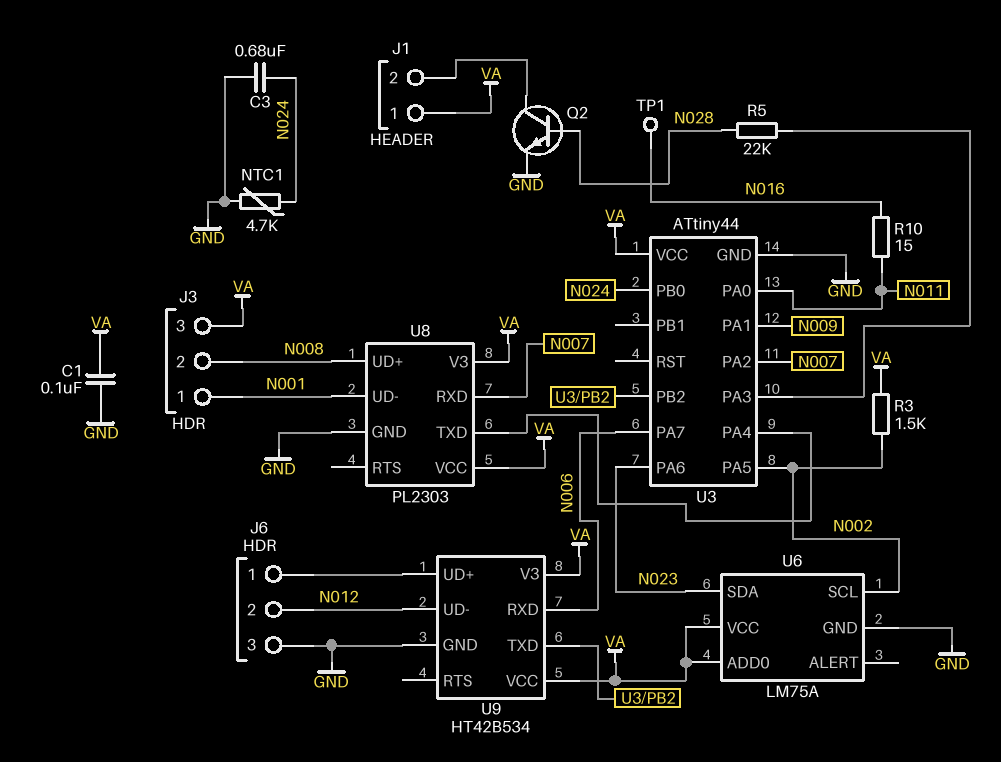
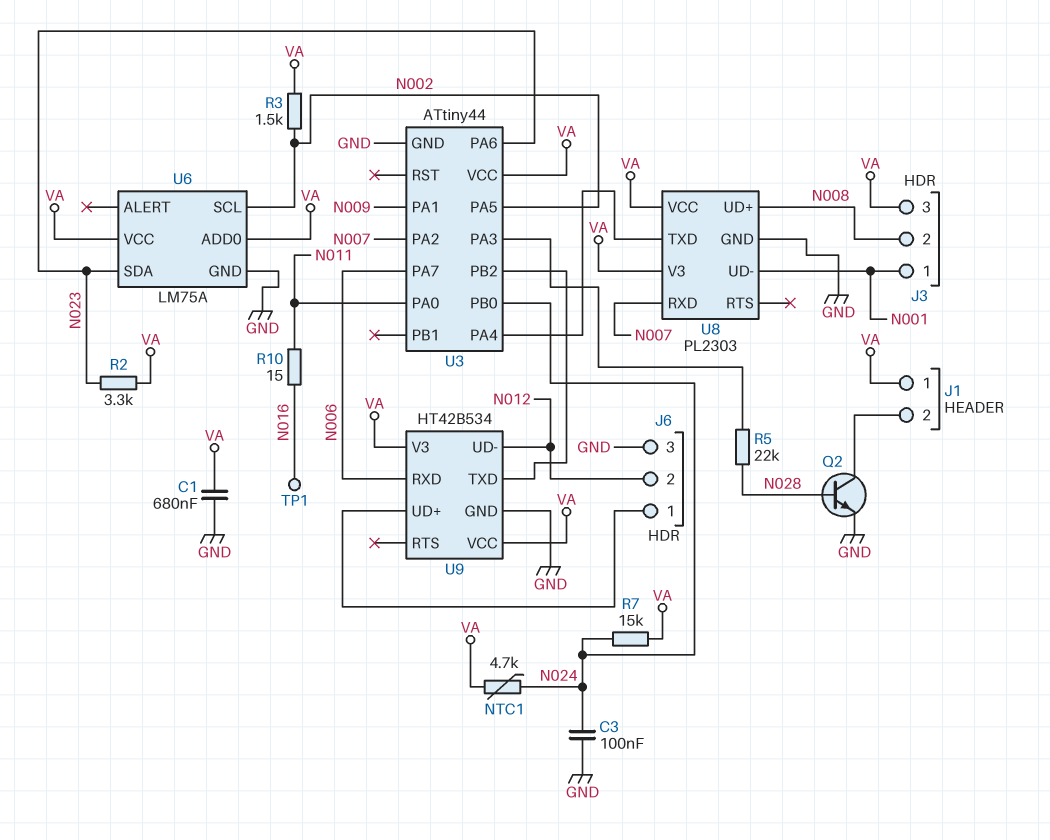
C1: 100nF (GND, VA) -> 680nF (GND, VA)
C3: 680nF (GND, N024) -> 100nF (GND, N024)
NTC1: 4.7k (GND, N024) -> 4.7k (N024, VA)
R2: none -> 3.3k (N023, VA)
R7: none -> 15k (N024, VA)

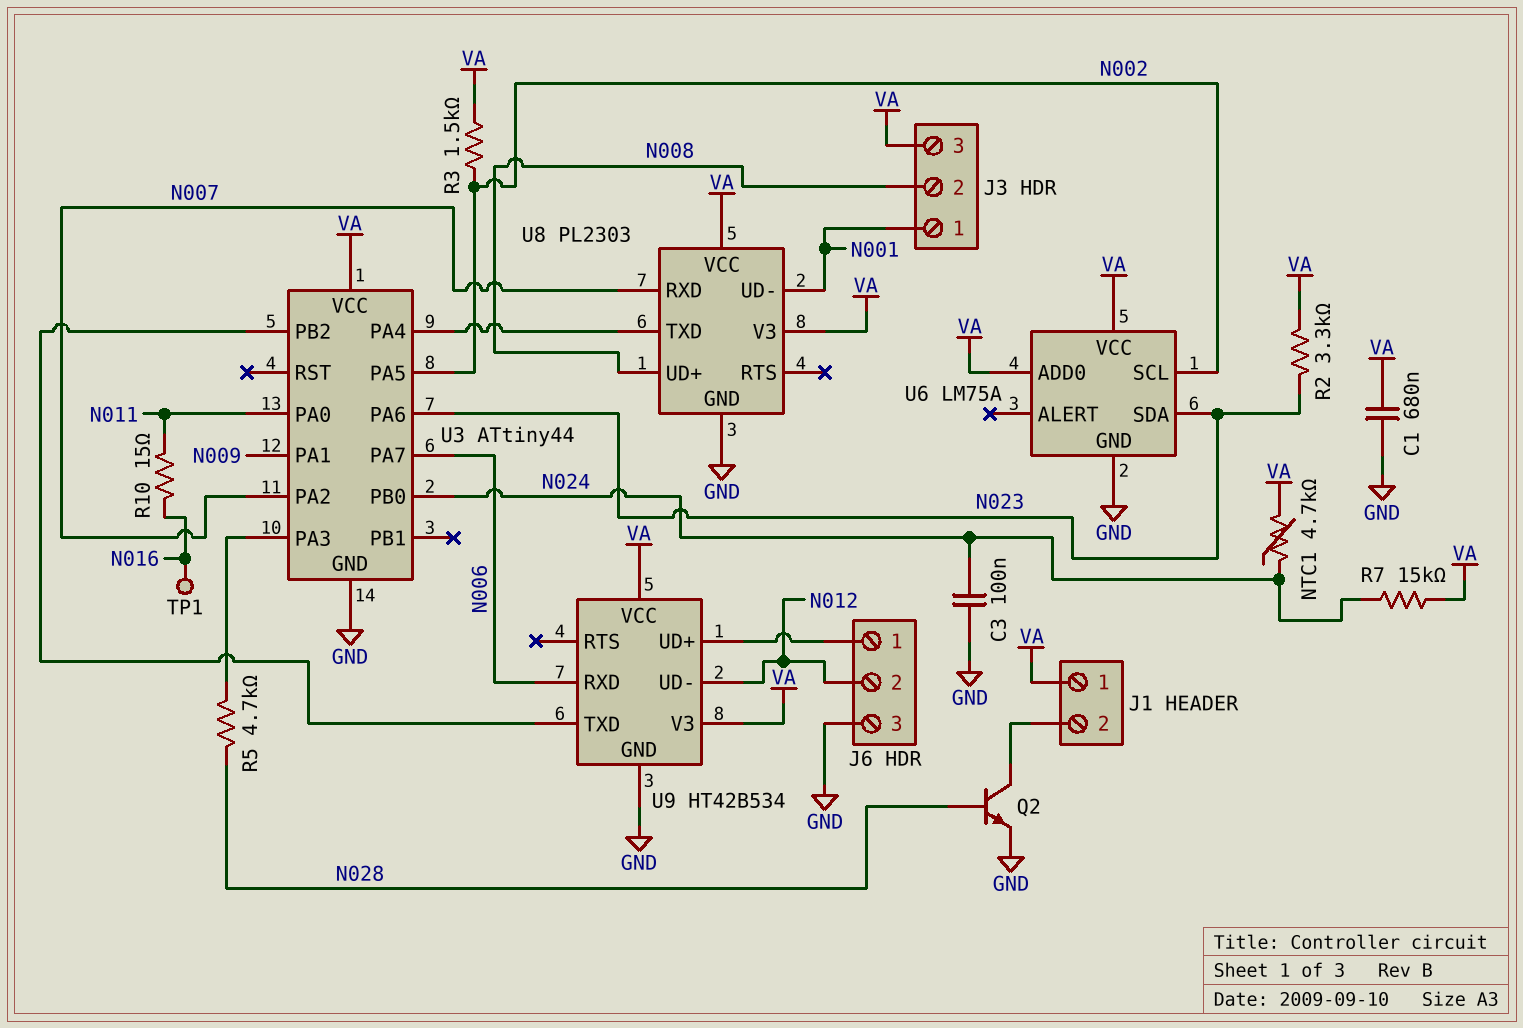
R5: 22k (N028, U3/PA3) -> 4.7k (N028, U3/PA3)

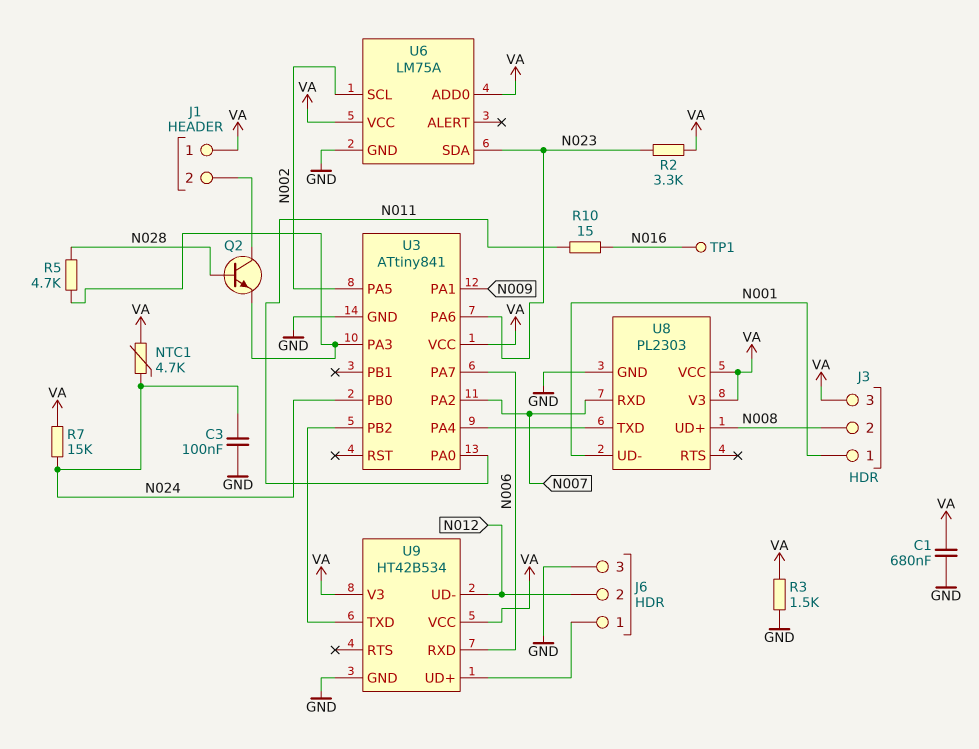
Q2: NPN (B N028, C J1/2, E GND) -> NPN (B N028, C J1/2, E U3/PA3)
R3: 1.5k (N002, VA) -> 1.5k (GND, VA)
U3: ATtiny44 -> ATtiny841

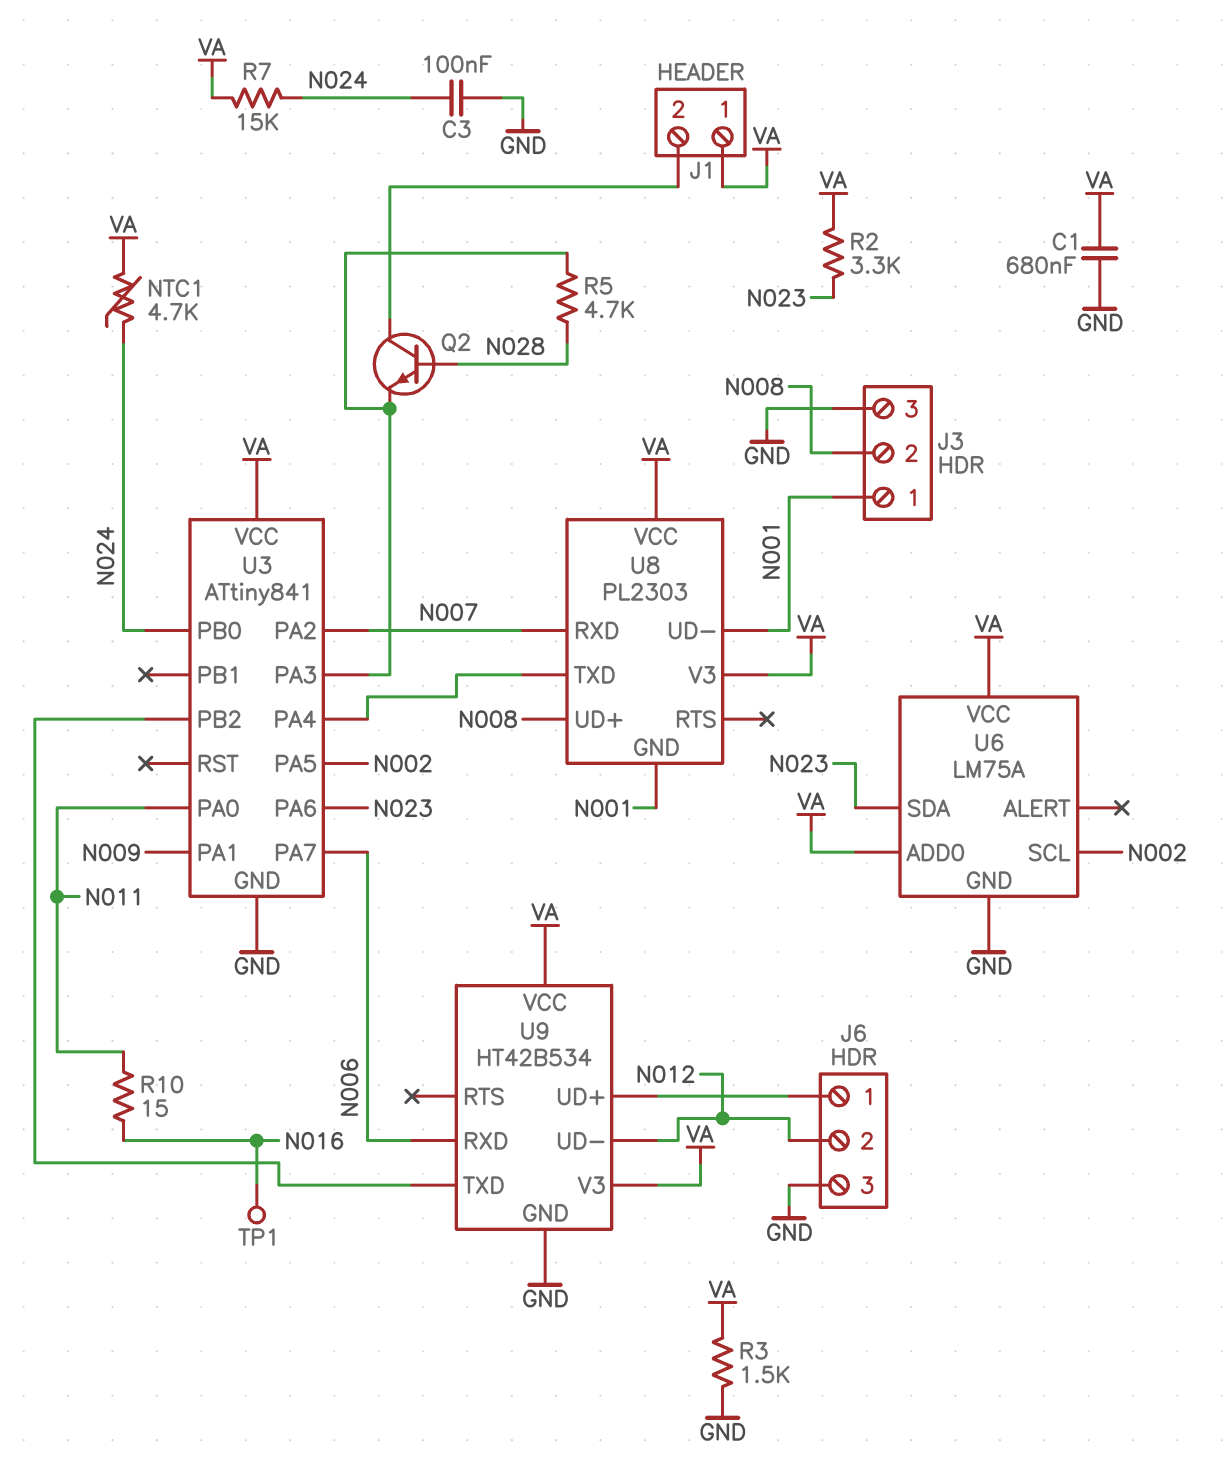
J3 pin 3: VA -> GND
U8 pin GND: GND -> N001

